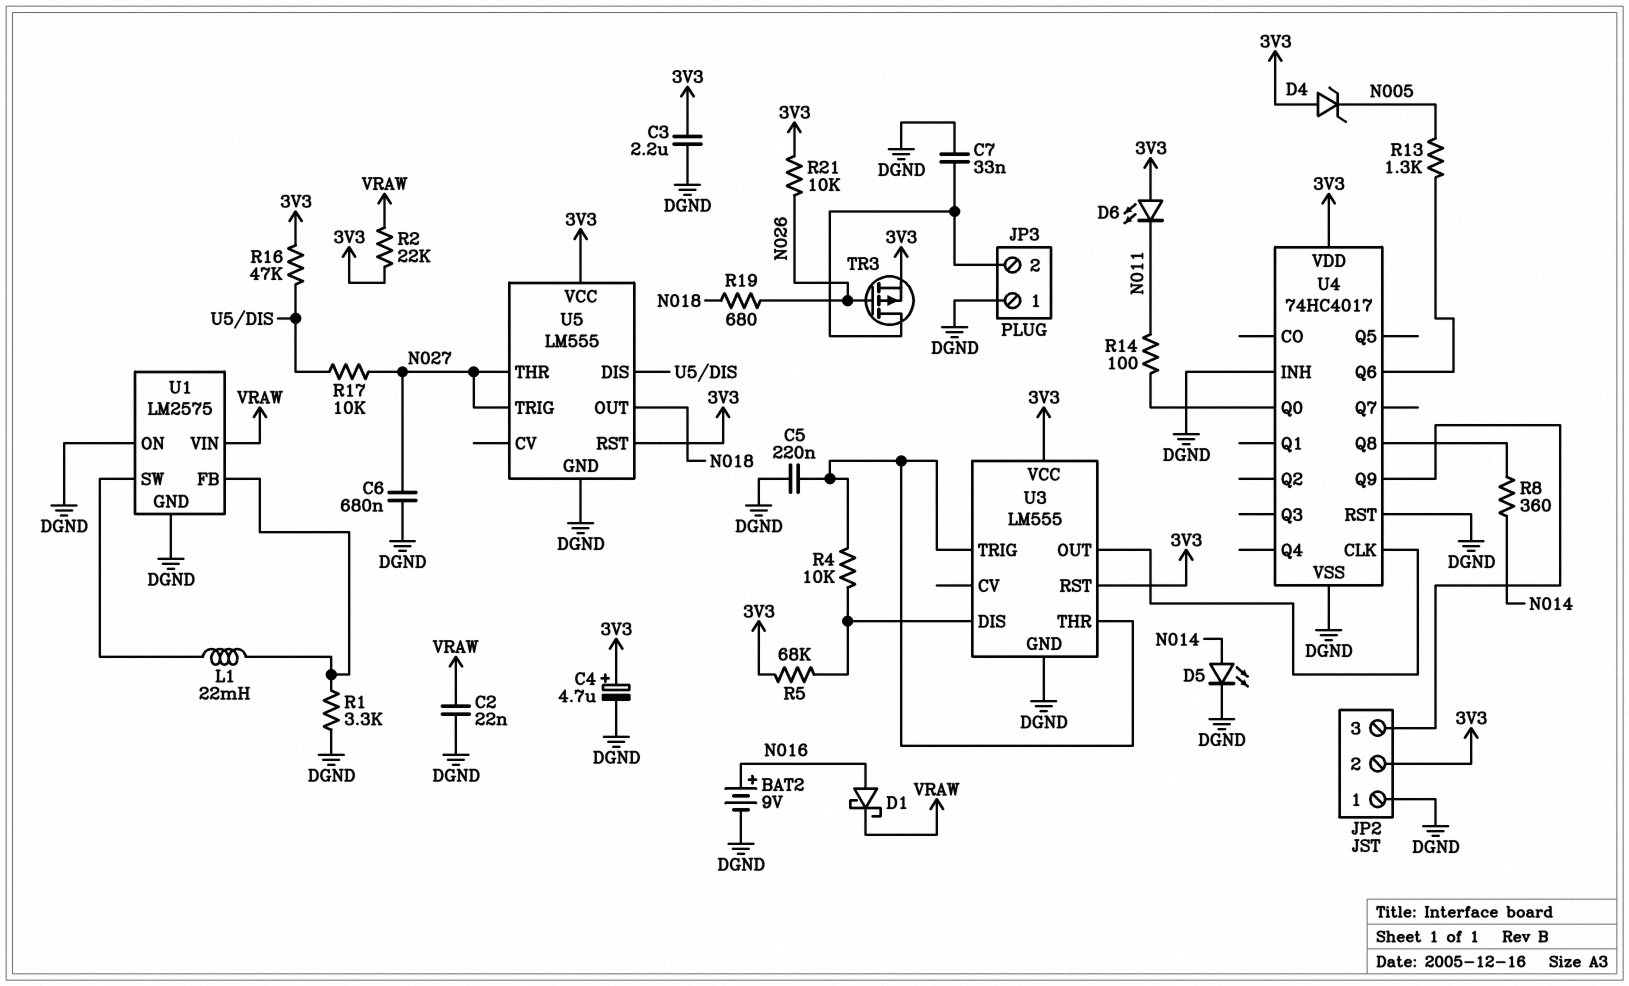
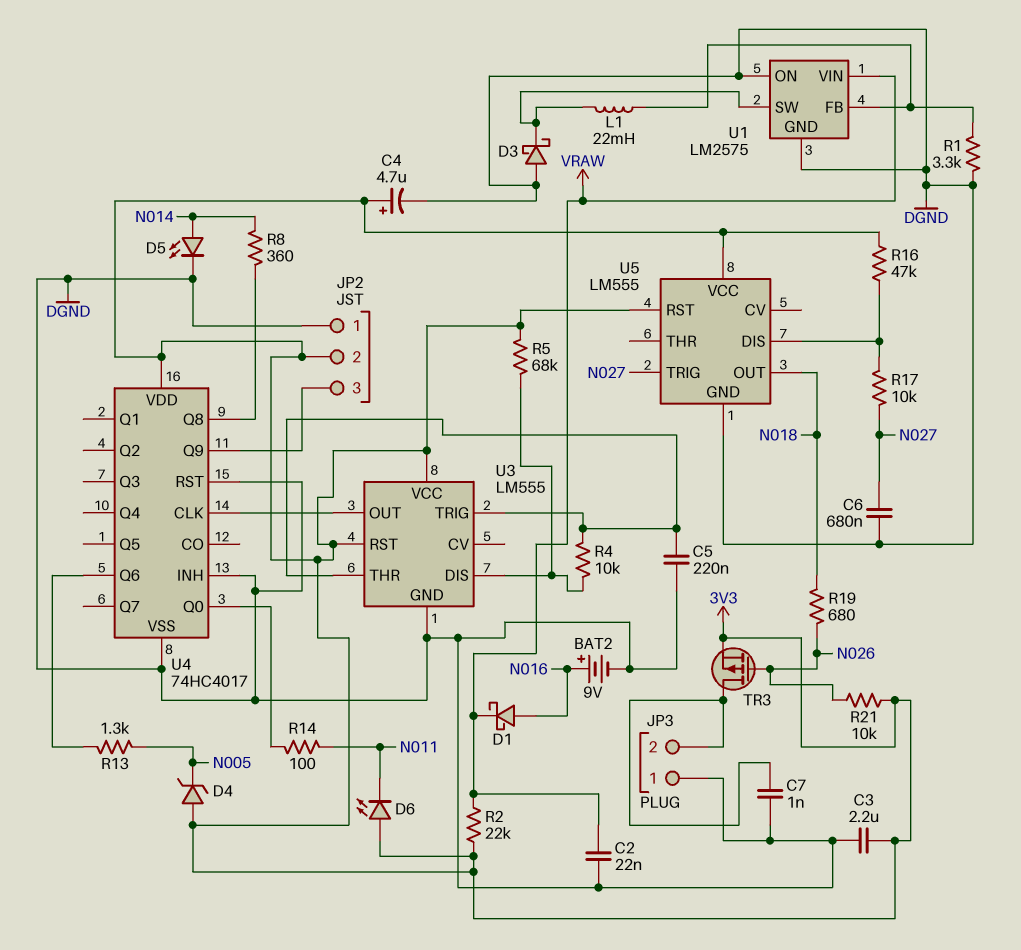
C7: 33nF (DGND, JP3/2) -> 1nF (DGND, JP3/2)
D3: none -> schottky (A DGND, K U1/SW)
U5 pin THR: N027 -> none

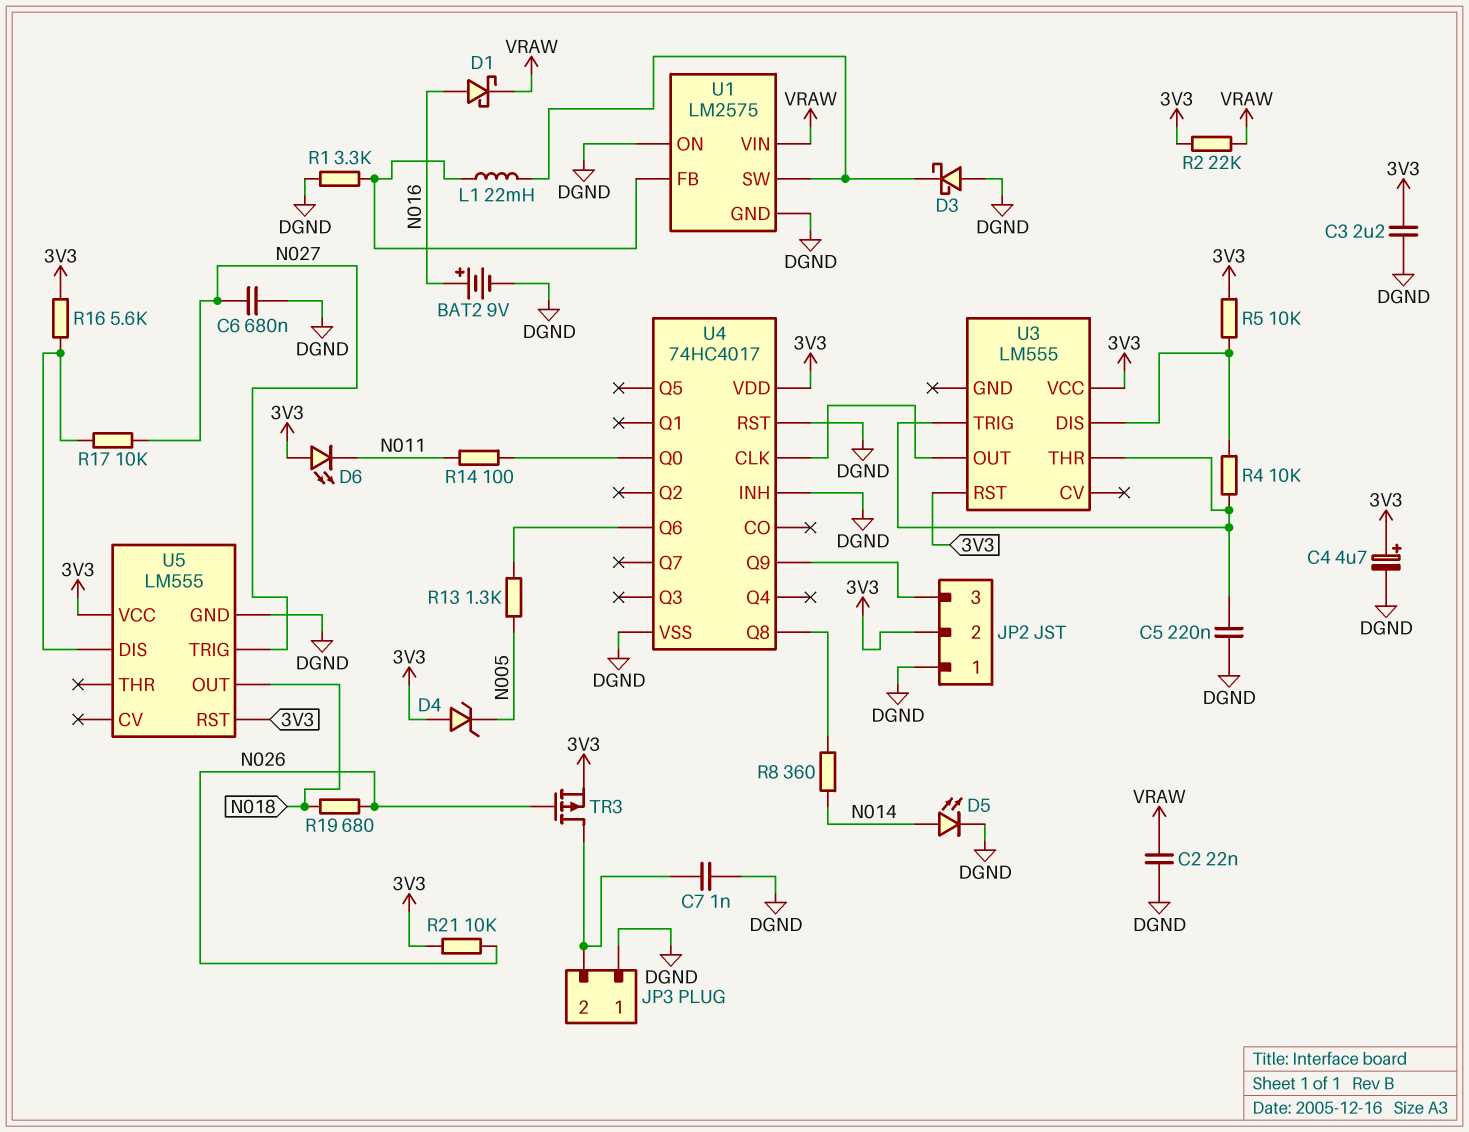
R5: 68k (3V3, U3/DIS) -> 10k (3V3, U3/DIS)
R16: 47k (3V3, U5/DIS) -> 5.6k (3V3, U5/DIS)
U3 pin GND: DGND -> none

